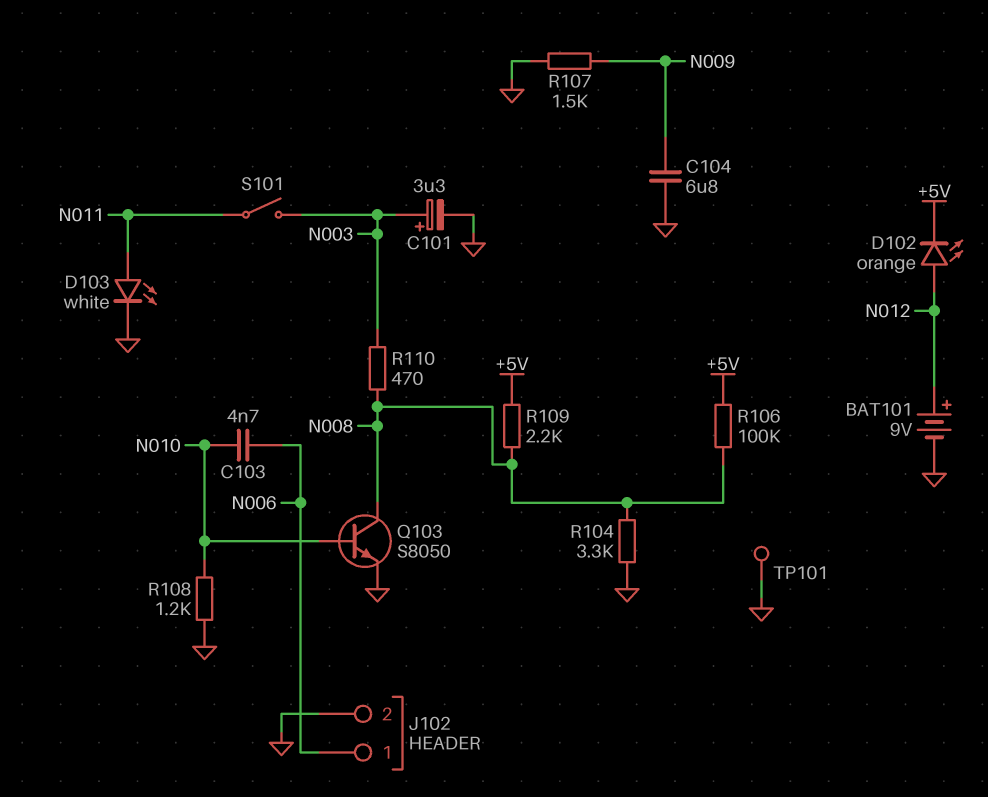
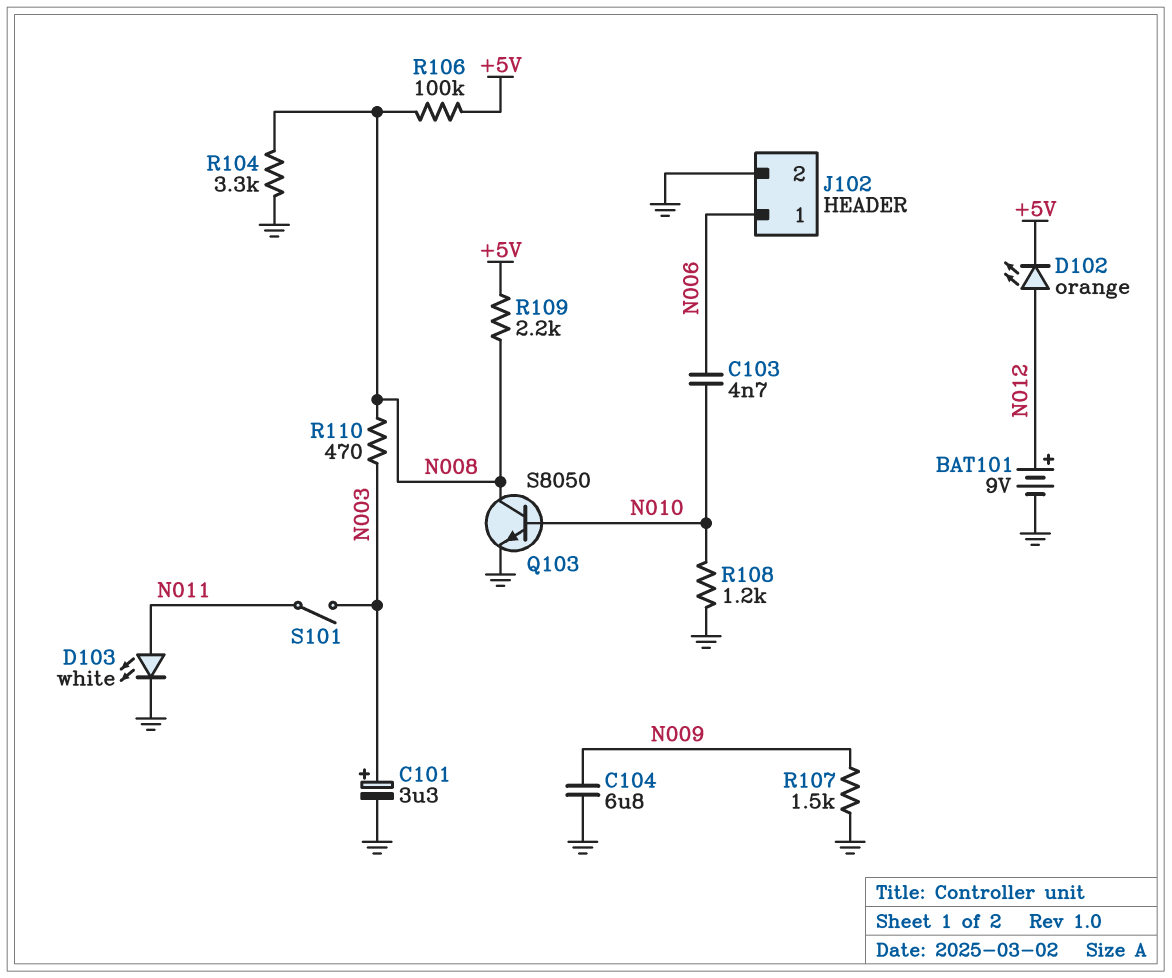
TP101: test point (GND) -> none

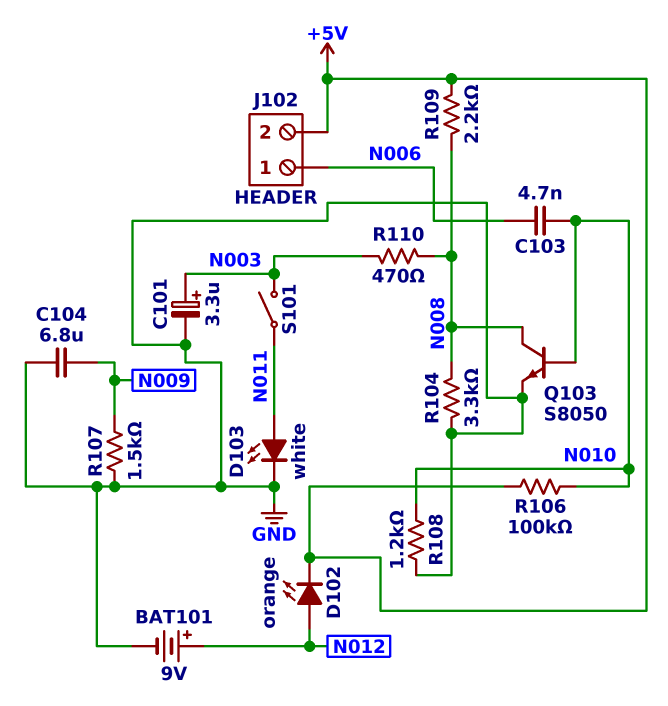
J102 pin 2: GND -> +5V
R106: 100k (+5V, N008) -> 100k (+5V, N010)

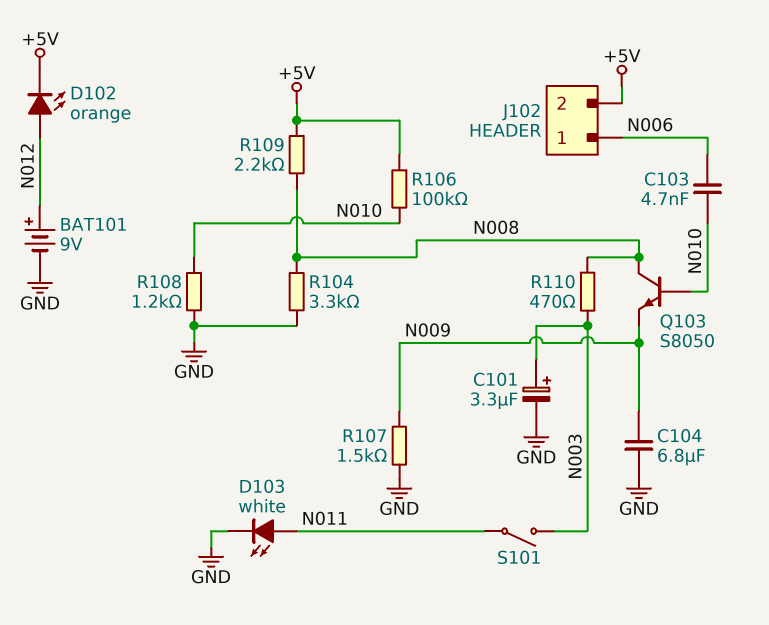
Q103: NPN S8050 (B N010, C N008, E GND) -> NPN S8050 (B N010, C N008, E N009)

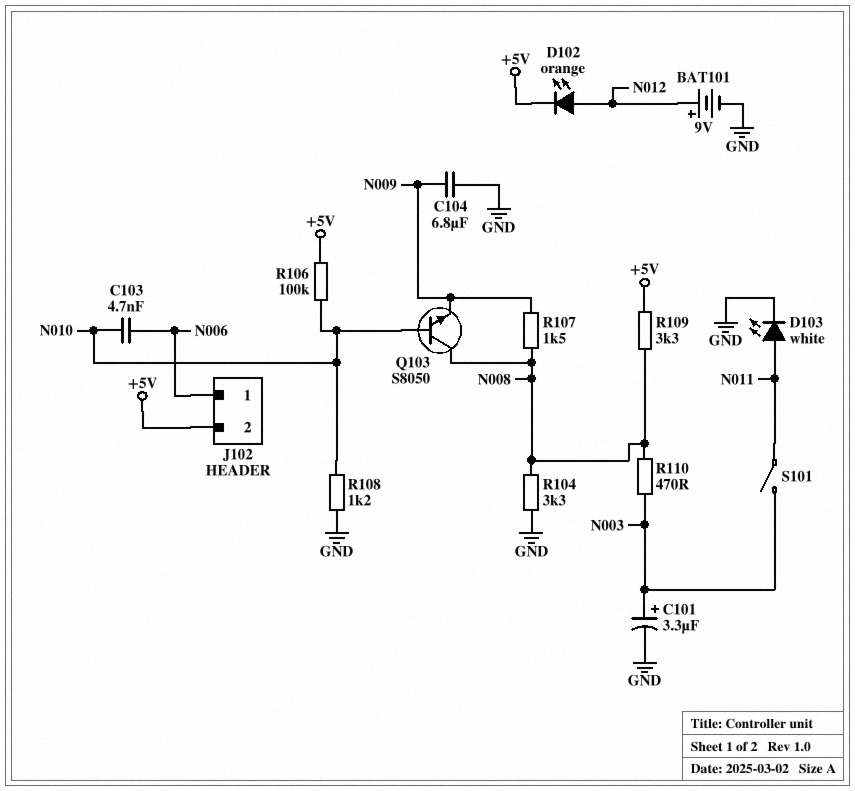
R107: 1.5k (GND, N009) -> 1.5k (N008, N009)
R109: 2.2k (+5V, N008) -> 3.3k (+5V, N008)

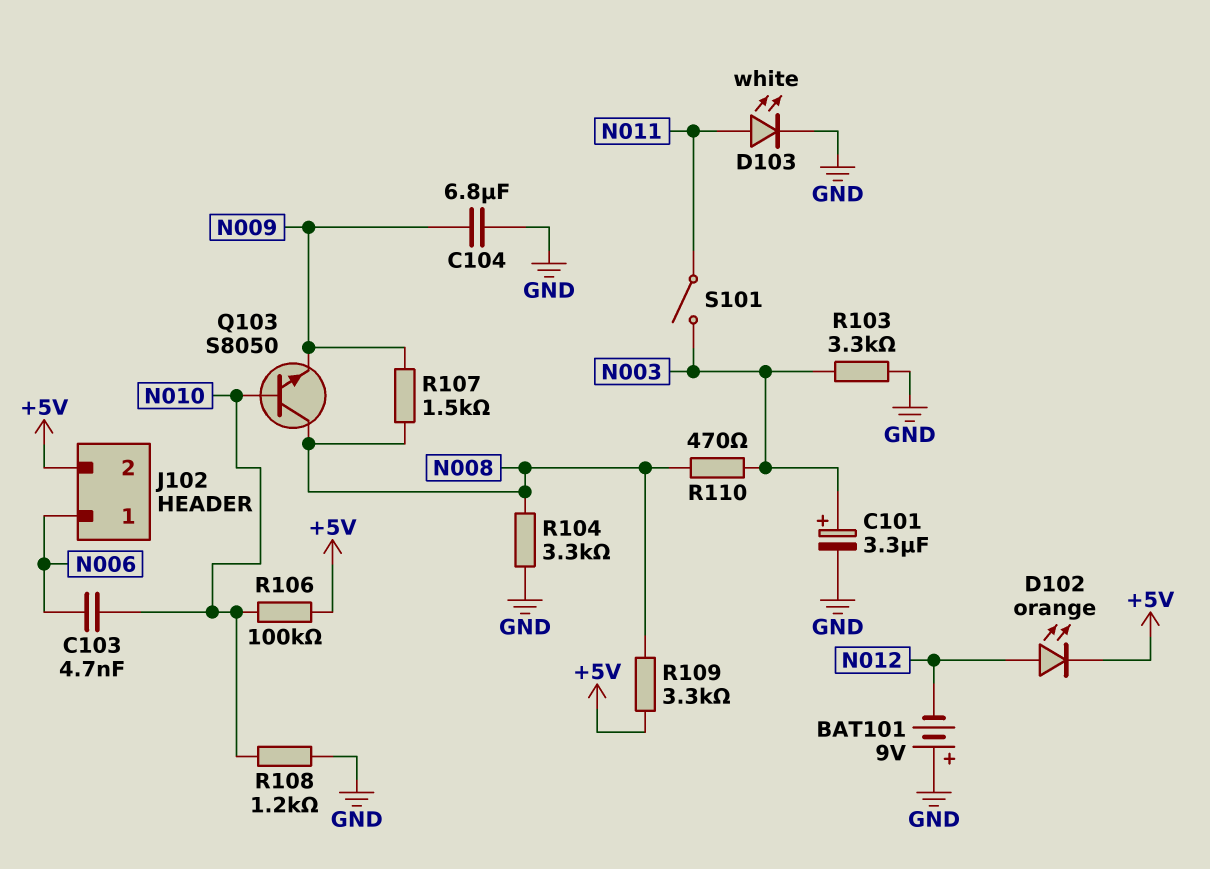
BAT101: 9V (plus N012, minus GND) -> 9V (plus GND, minus N012)
R103: none -> 3.3k (GND, N003)

